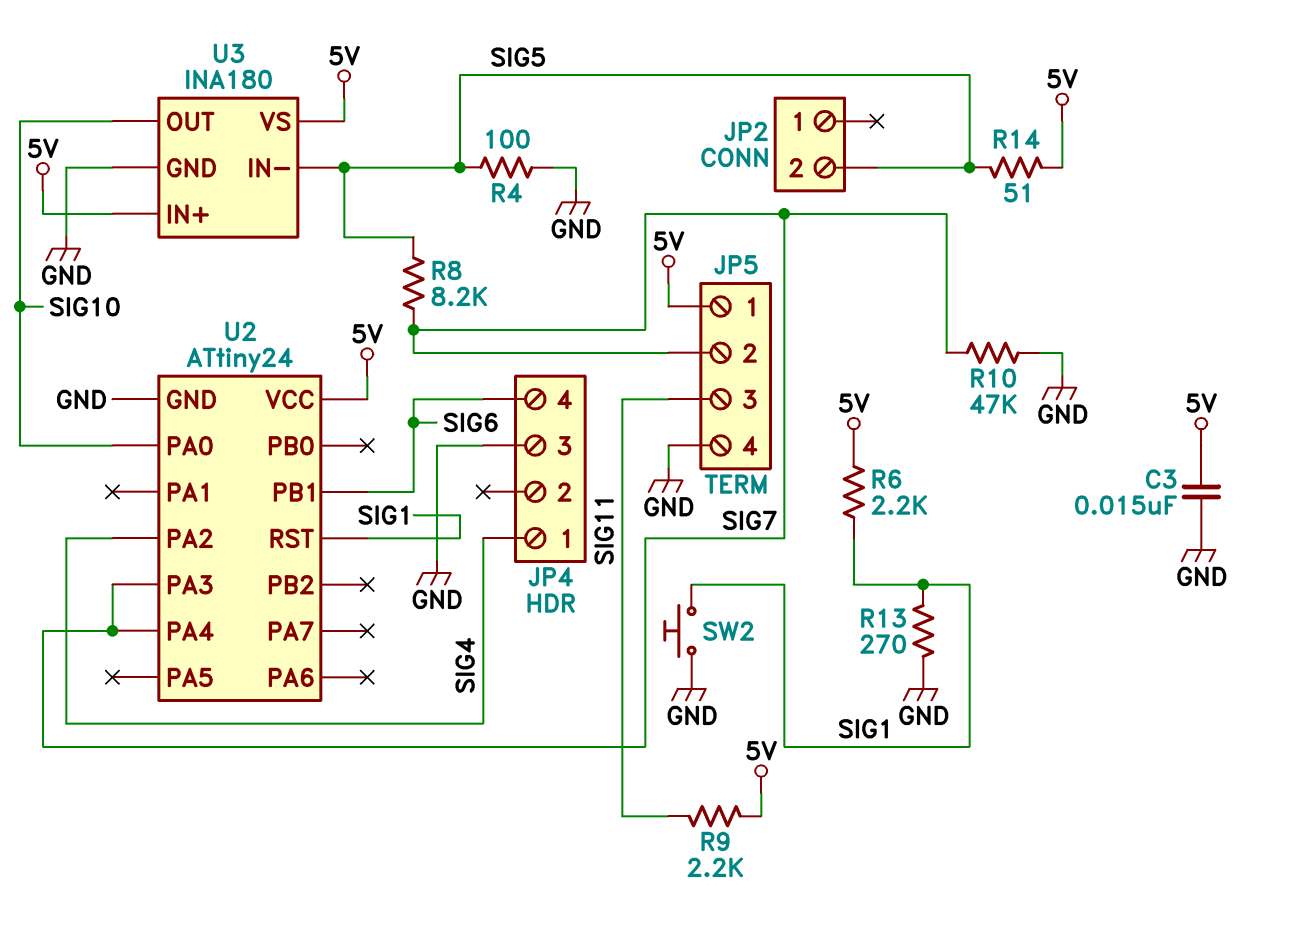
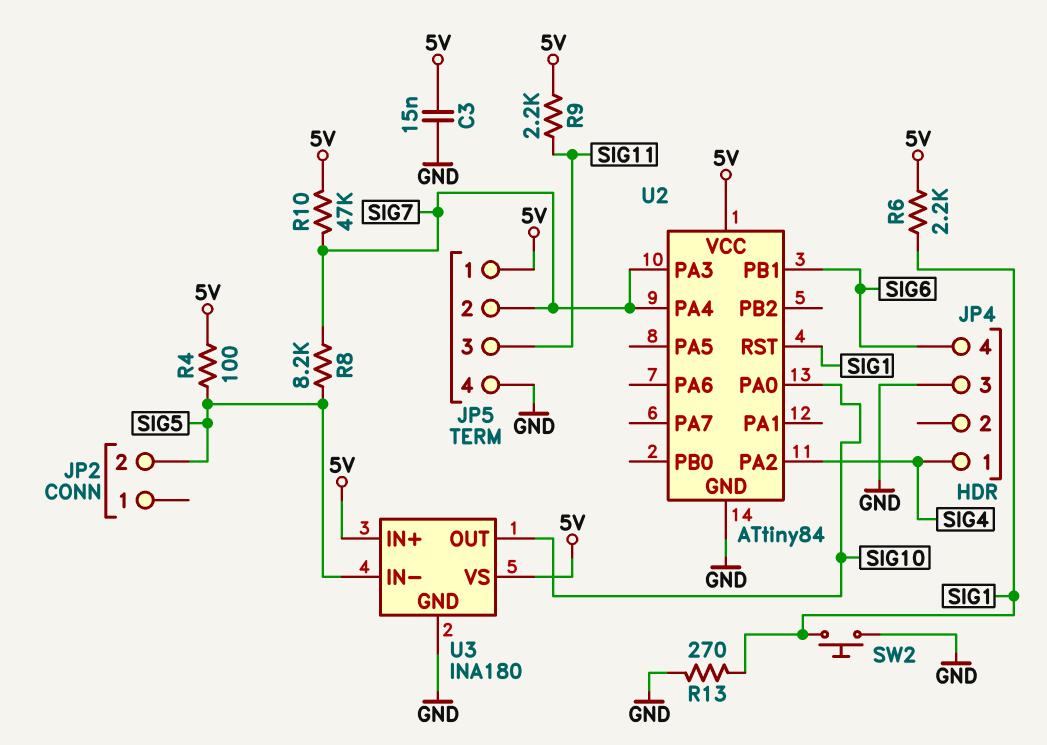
R4: 100 (GND, SIG5) -> 100 (5V, SIG5)
R10: 47k (GND, SIG7) -> 47k (5V, SIG7)
R14: 51 (5V, SIG5) -> none
U2: ATtiny24 -> ATtiny84

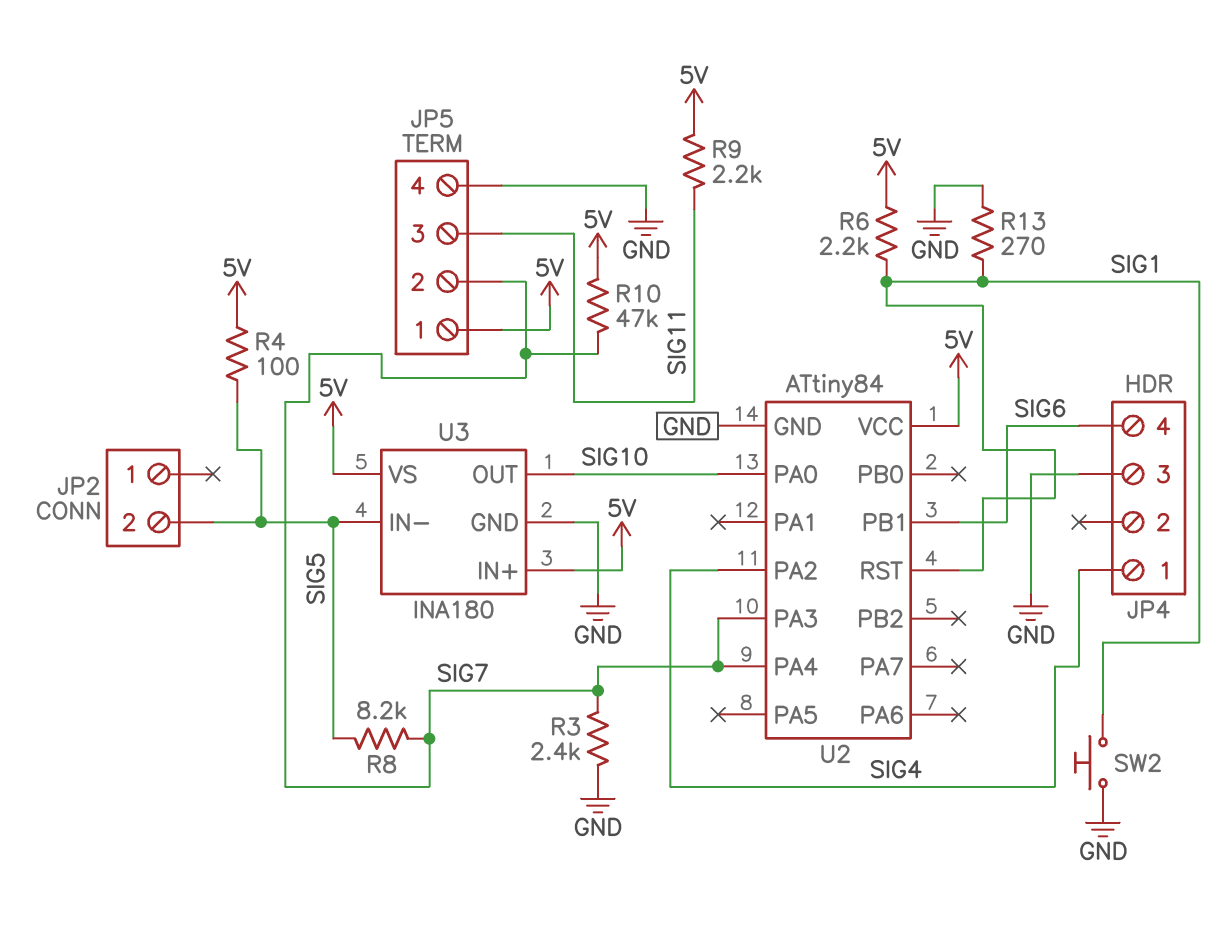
C3: 15nF (5V, GND) -> none
R3: none -> 2.4k (GND, SIG7)

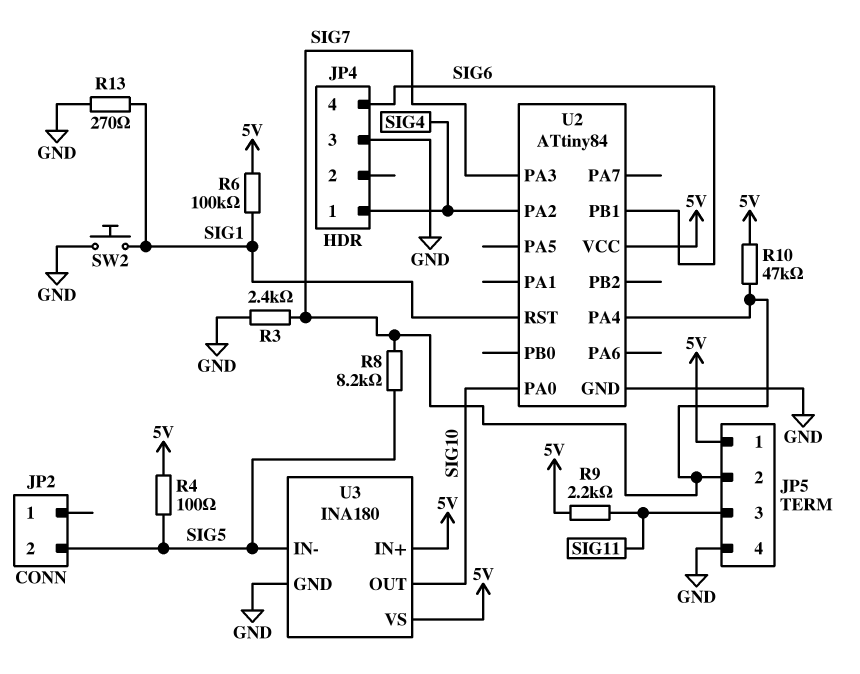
R6: 2.2k (5V, SIG1) -> 100k (5V, SIG1)

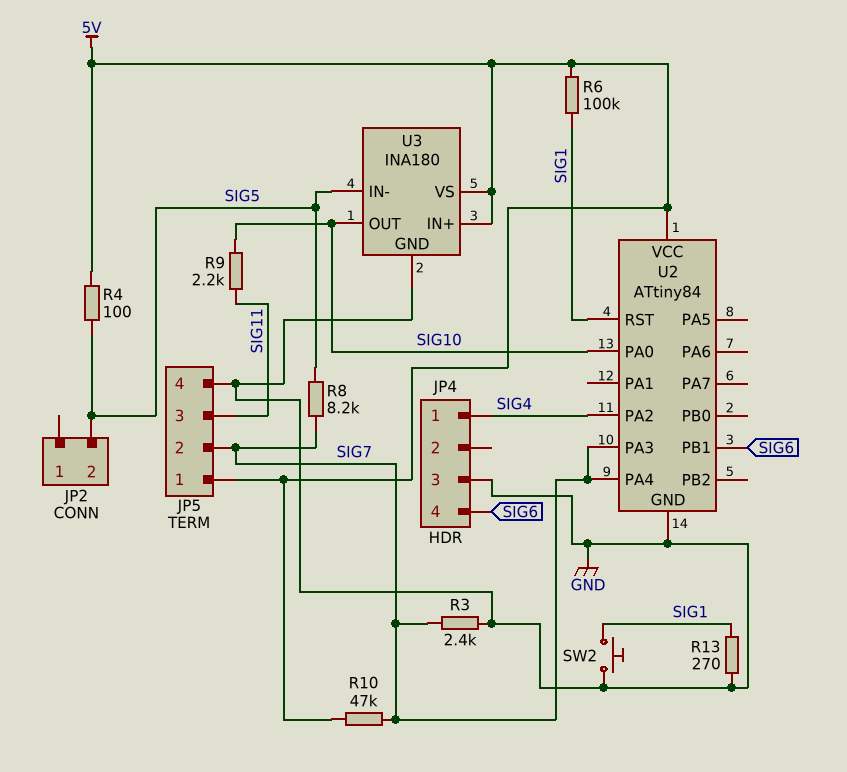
R9: 2.2k (5V, SIG11) -> 2.2k (SIG10, SIG11)

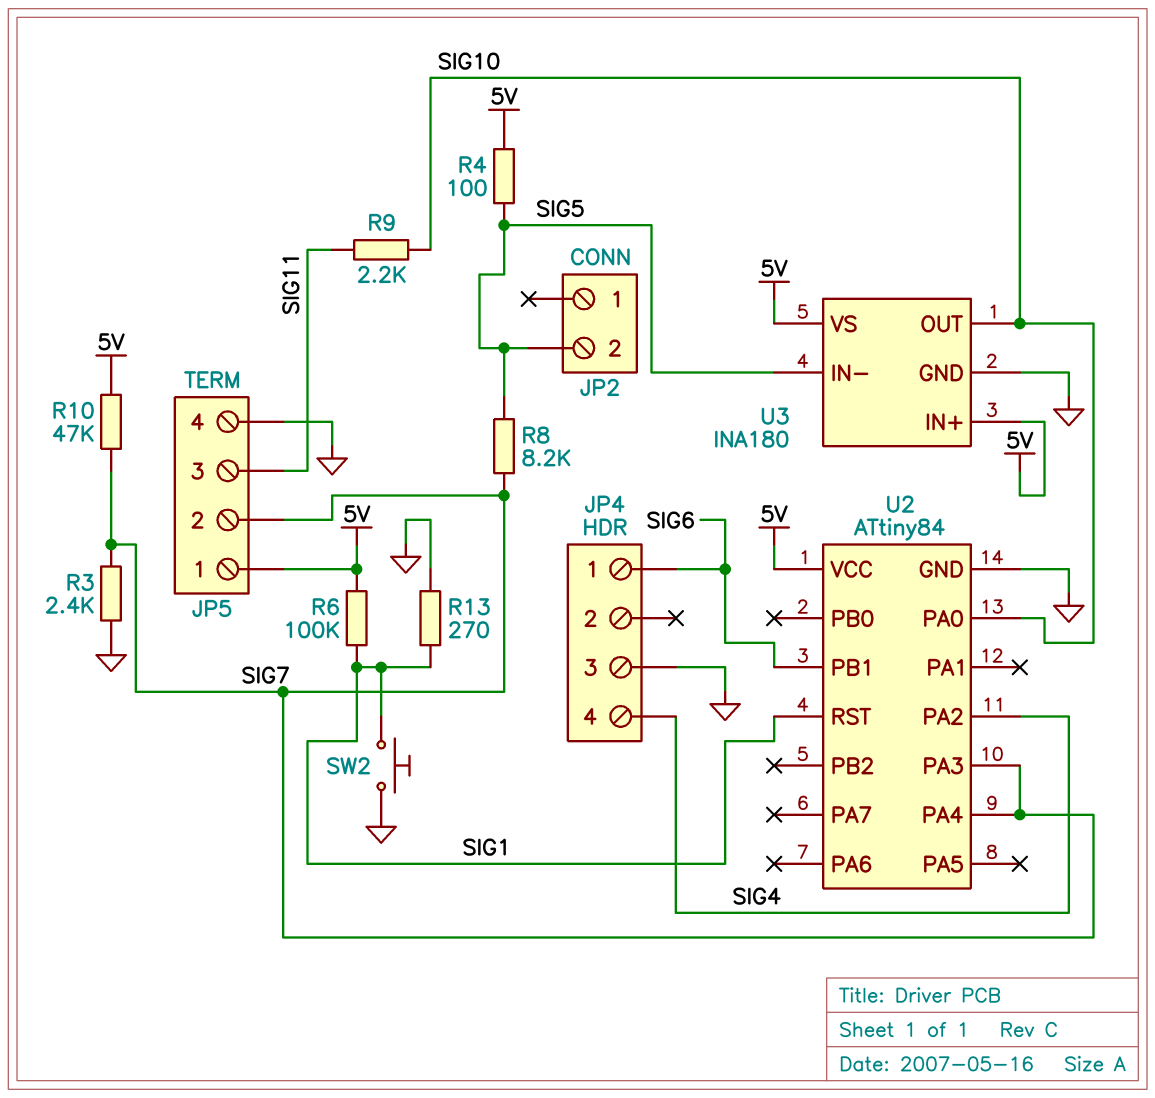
JP4 pin 1: SIG4 -> SIG6
JP4 pin 4: SIG6 -> SIG4

